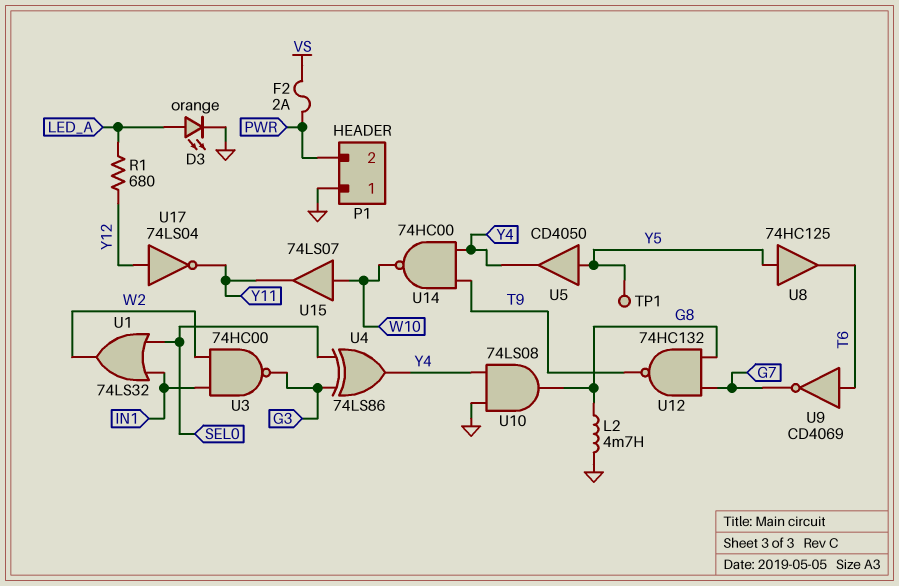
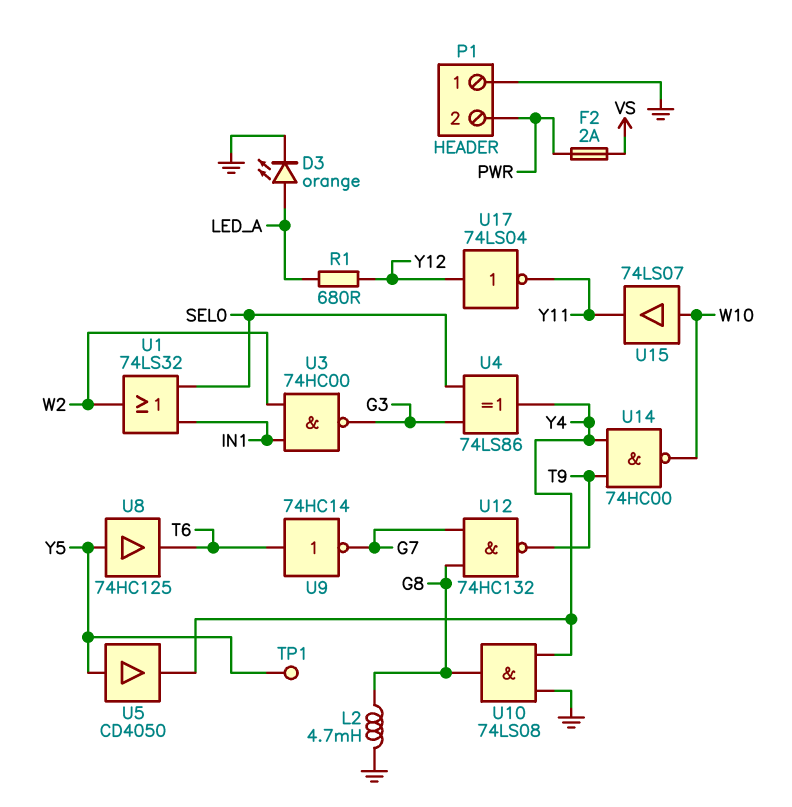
U9: NOT CD4069 (in T6, out G7) -> NOT 74HC14 (in T6, out G7)

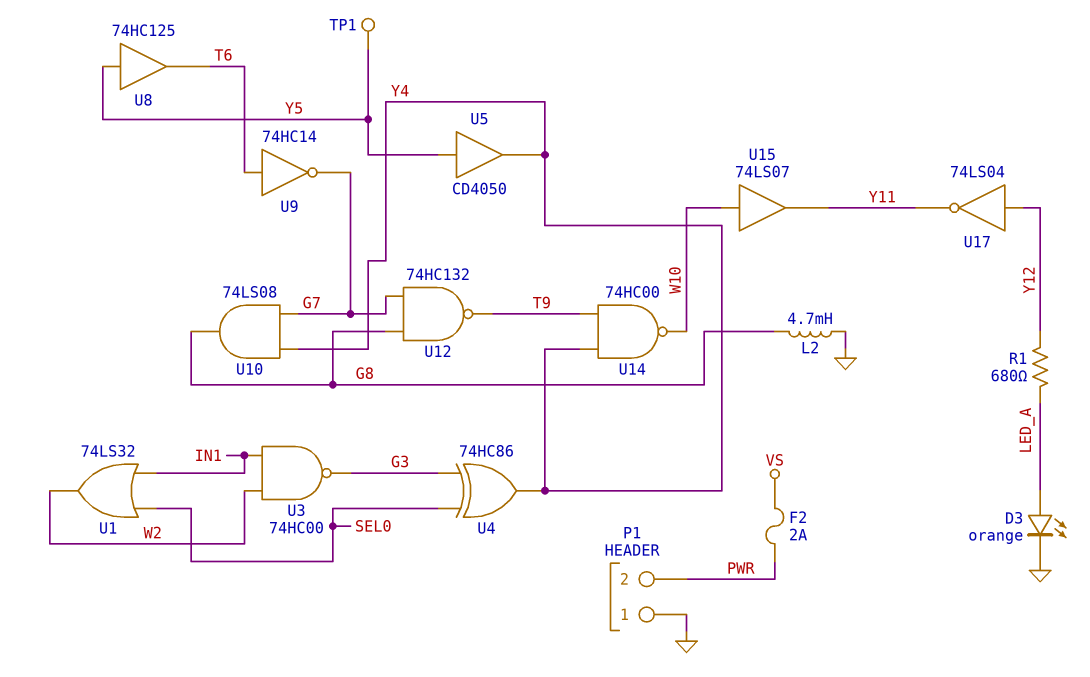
U4: XOR 74LS86 (in G3, in SEL0, out Y4) -> XOR 74HC86 (in G3, in SEL0, out Y4)
U10: AND 74LS08 (in GND, in Y4, out G8) -> AND 74LS08 (in G7, in Y4, out G8)

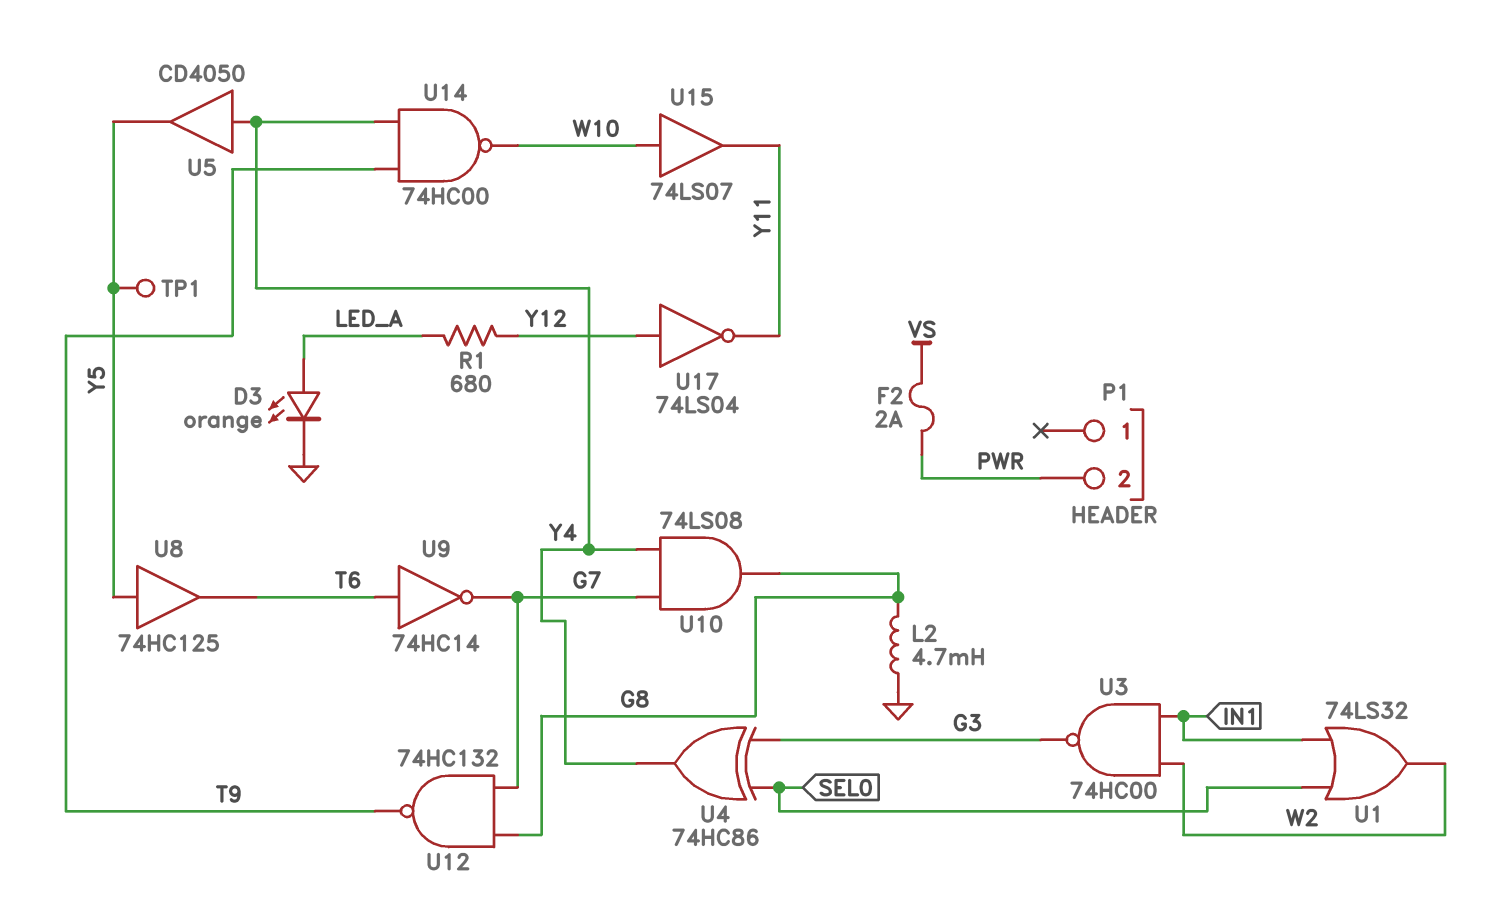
P1 pin 1: GND -> none
U5: buffer CD4050 (in Y5, out Y4) -> buffer CD4050 (in Y4, out Y5)

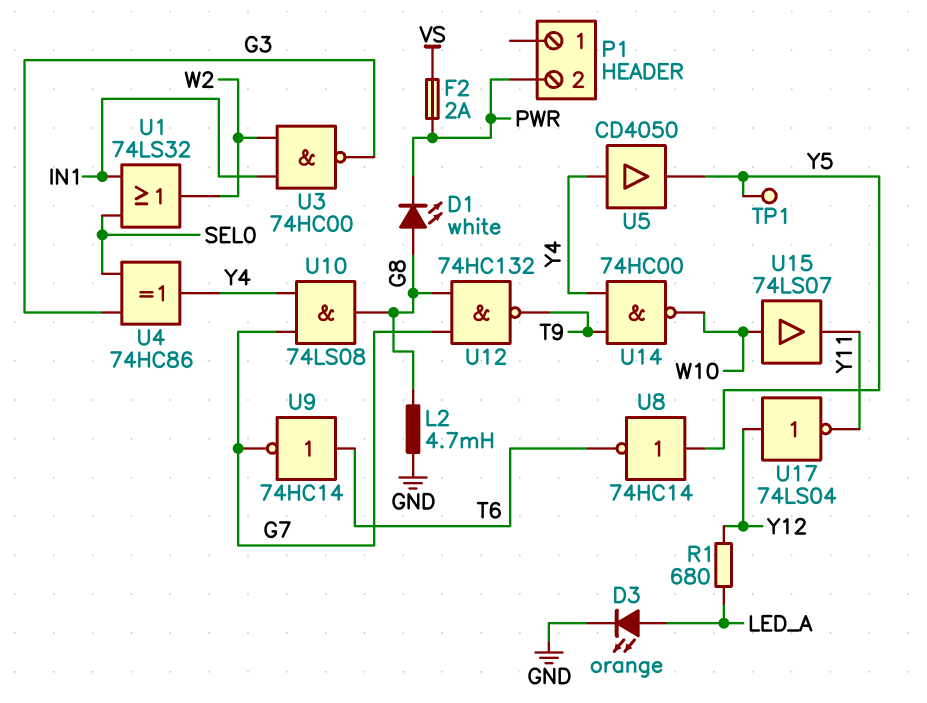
D1: none -> LED white (A G8, K PWR)
U8: buffer 74HC125 (in Y5, out T6) -> NOT 74HC14 (in Y5, out T6)

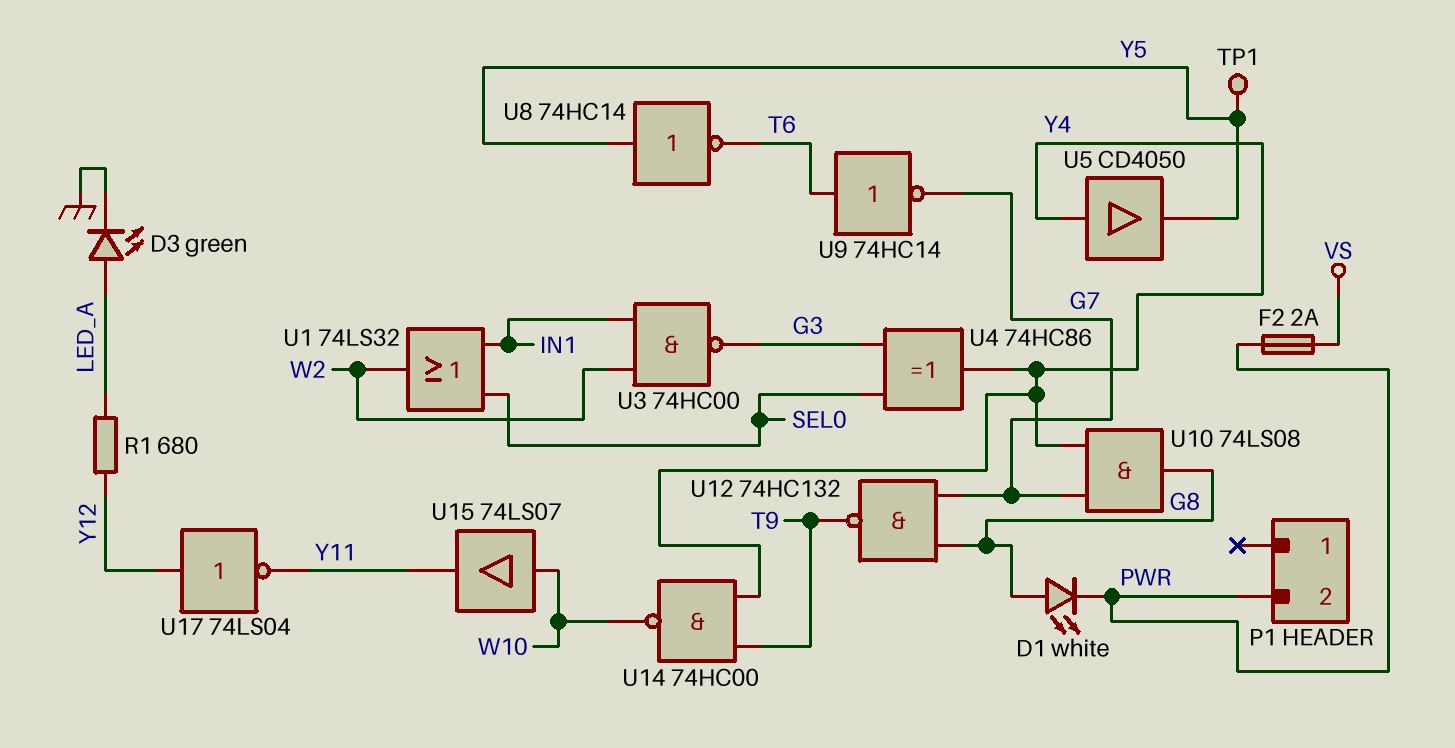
D3: LED orange (A LED_A, K GND) -> LED green (A LED_A, K GND)
L2: 4.7mH (G8, GND) -> none

